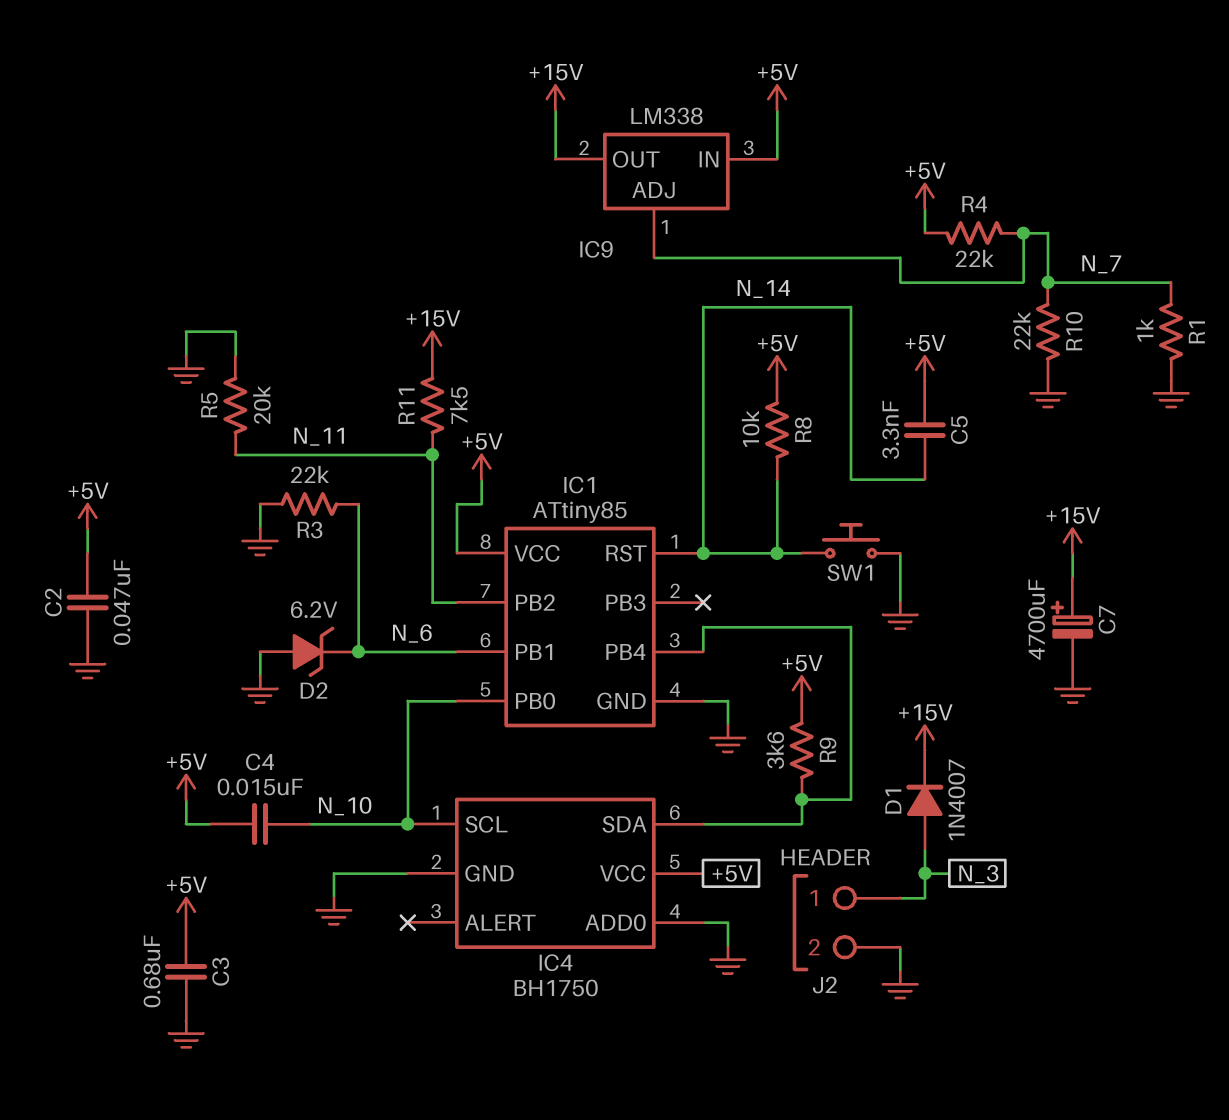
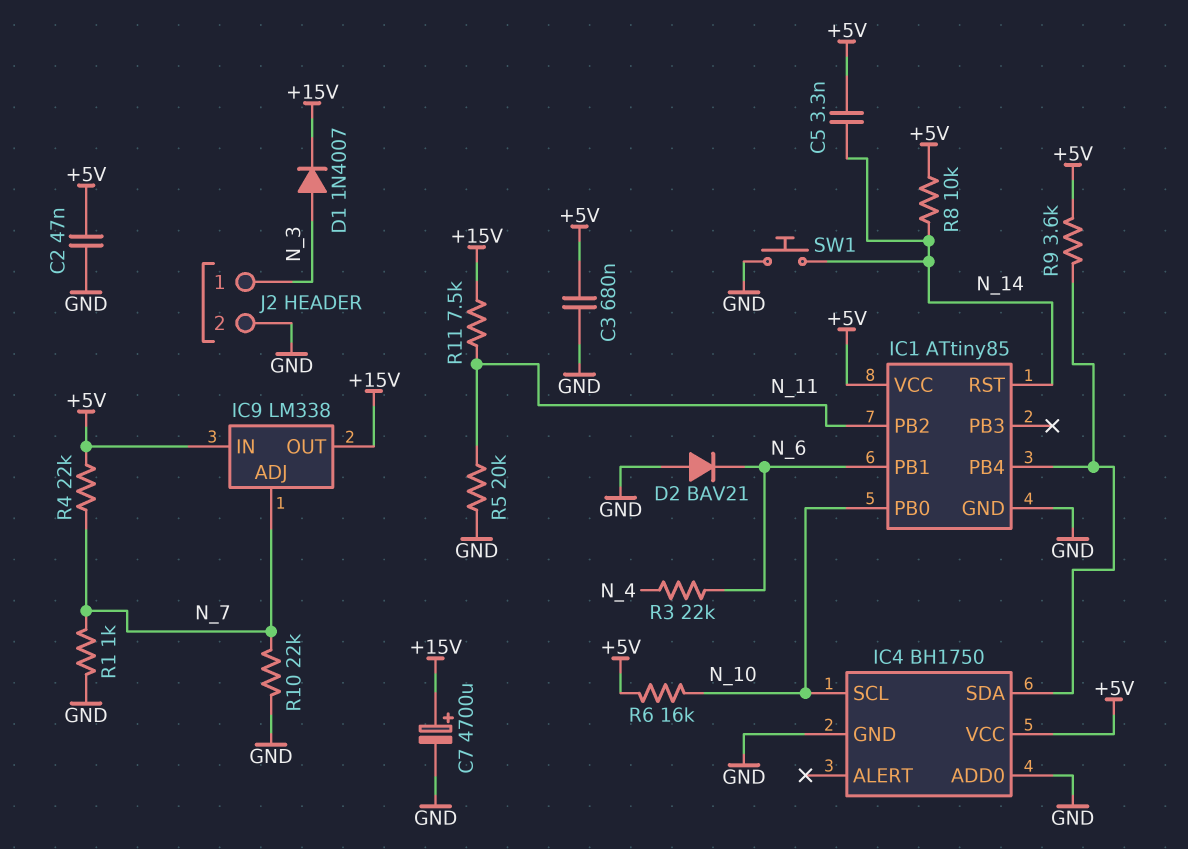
C4: 15nF (+5V, N_10) -> none
D2: zener 6.2V (A GND, K N_6) -> diode BAV21 (A GND, K N_6)
R3: 22k (GND, N_6) -> 22k (N_4, N_6)
R6: none -> 16k (+5V, N_10)

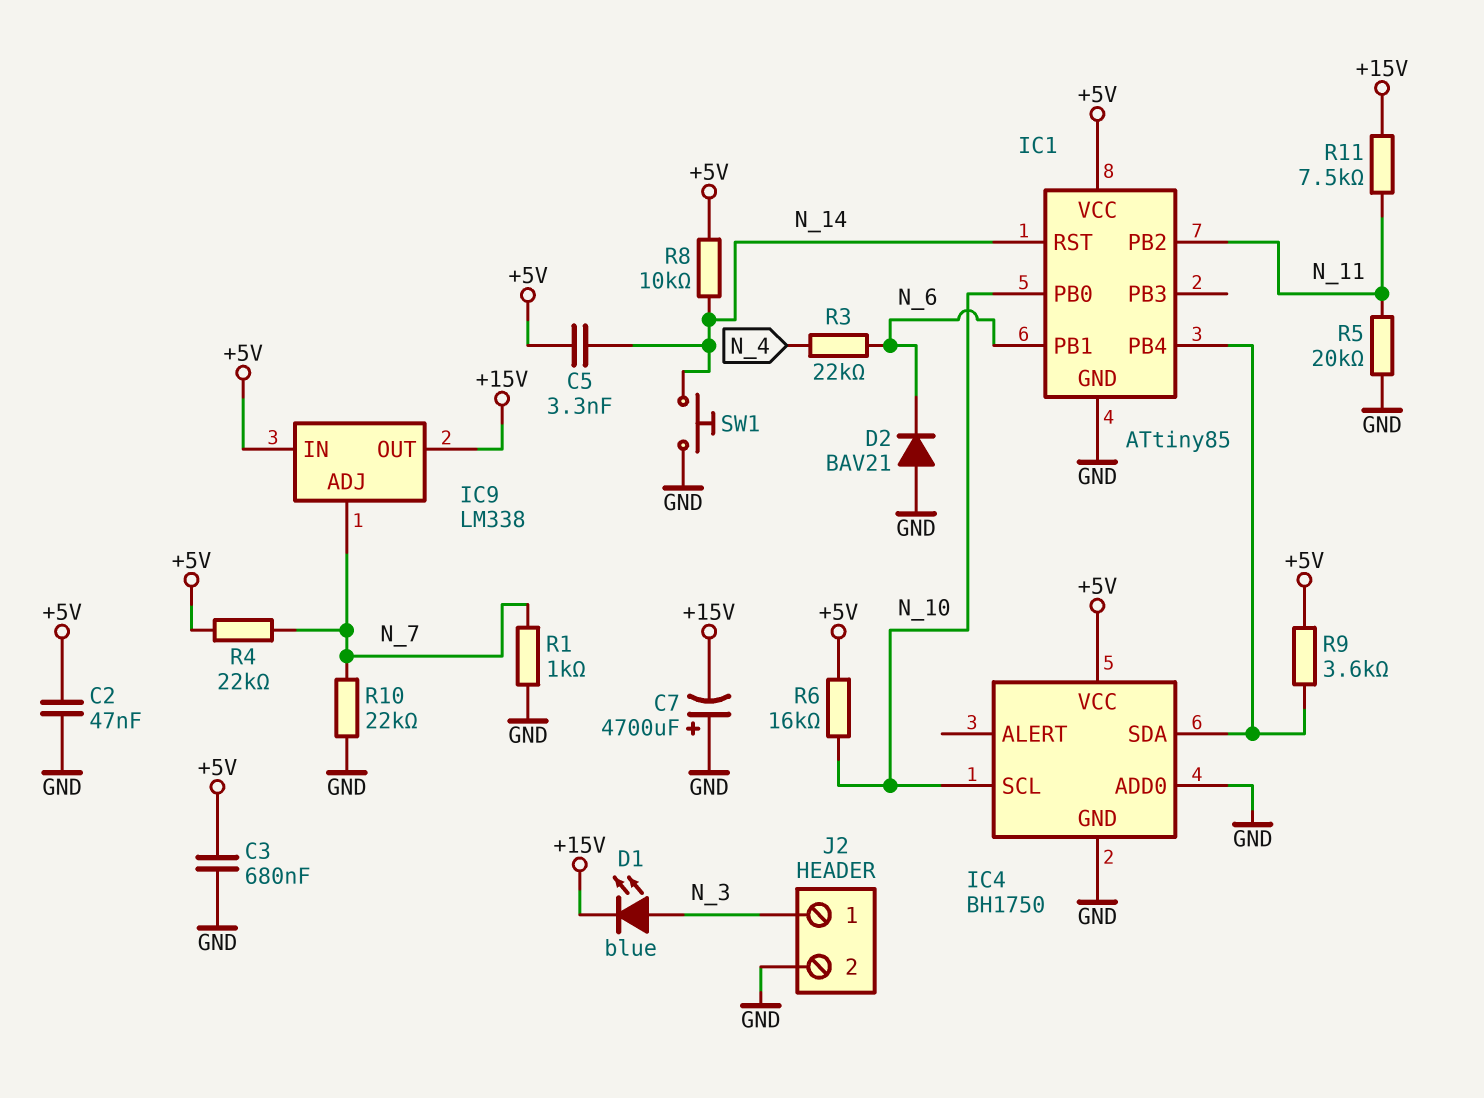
C7: 4700uF (plus +15V, minus GND) -> 4700uF (plus GND, minus +15V)
D1: diode 1N4007 (A N_3, K +15V) -> LED blue (A N_3, K +15V)

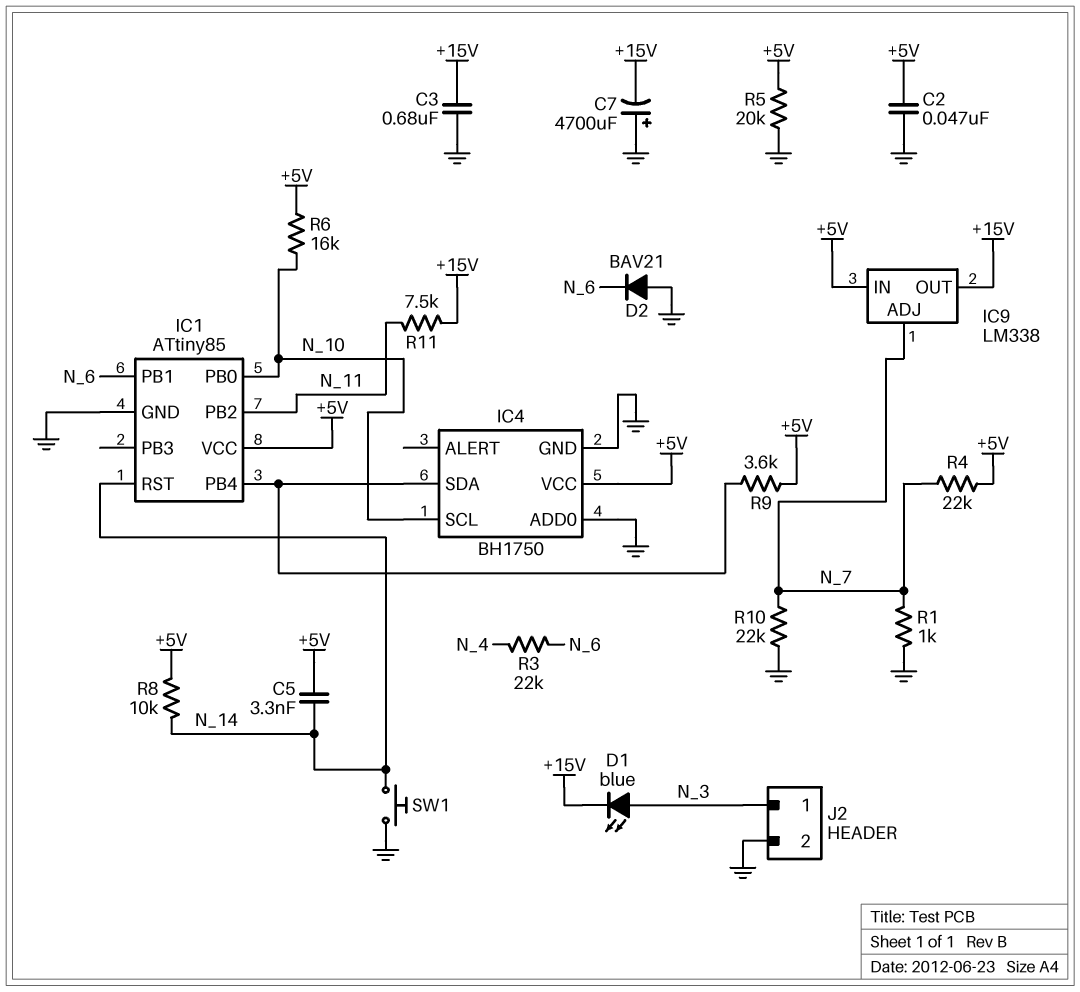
C3: 680nF (+5V, GND) -> 680nF (+15V, GND)
R5: 20k (GND, N_11) -> 20k (+5V, GND)

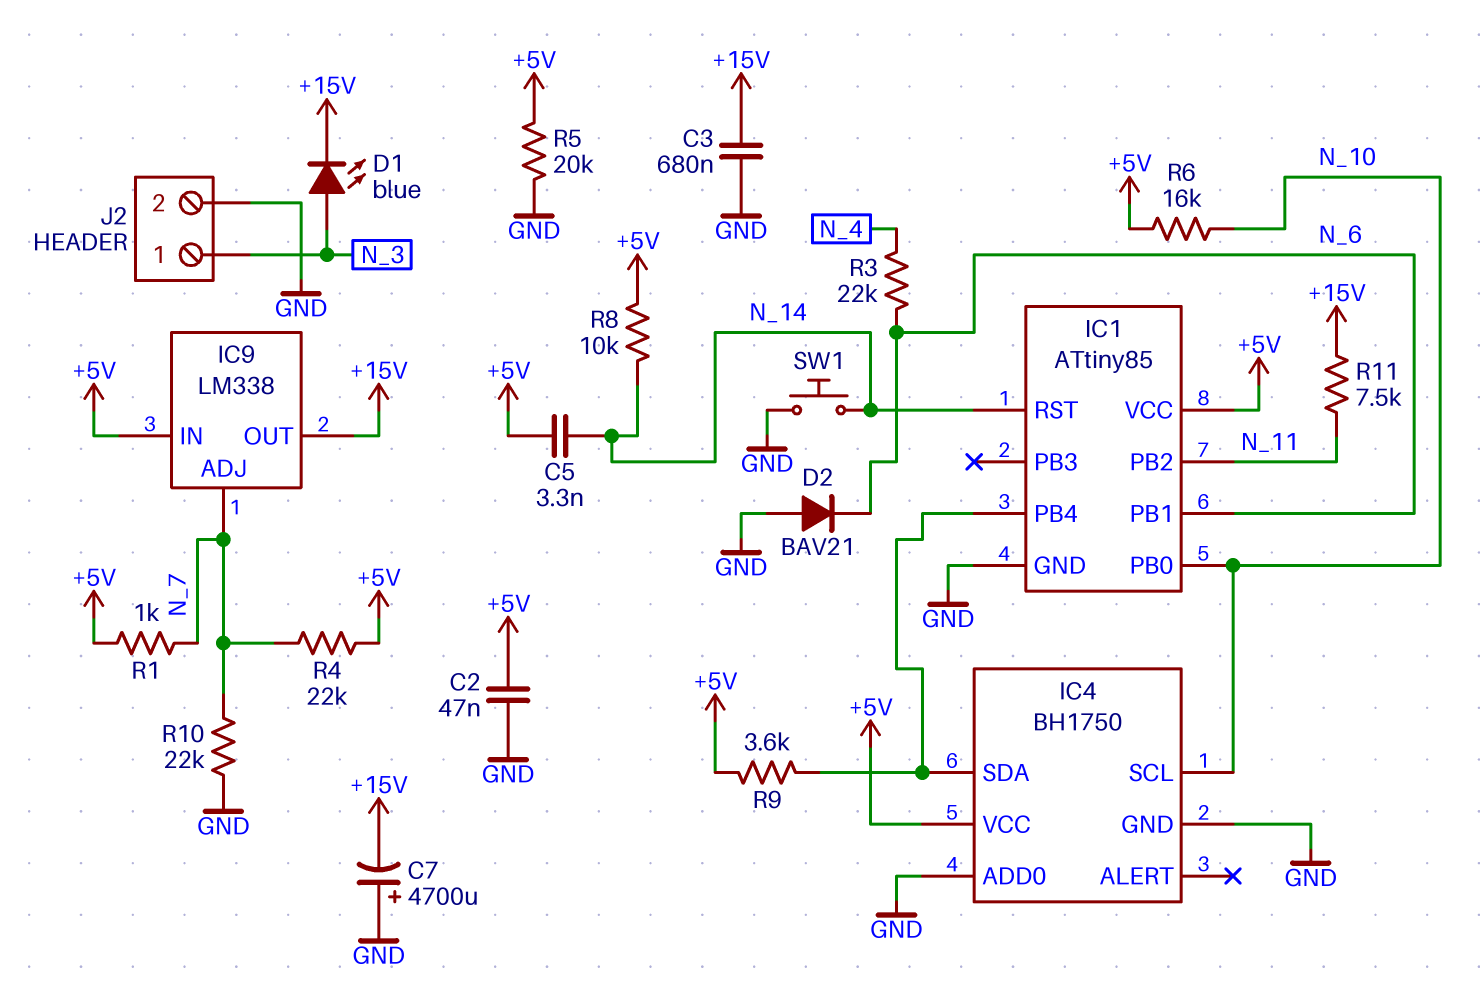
R1: 1k (GND, N_7) -> 1k (+5V, N_7)

